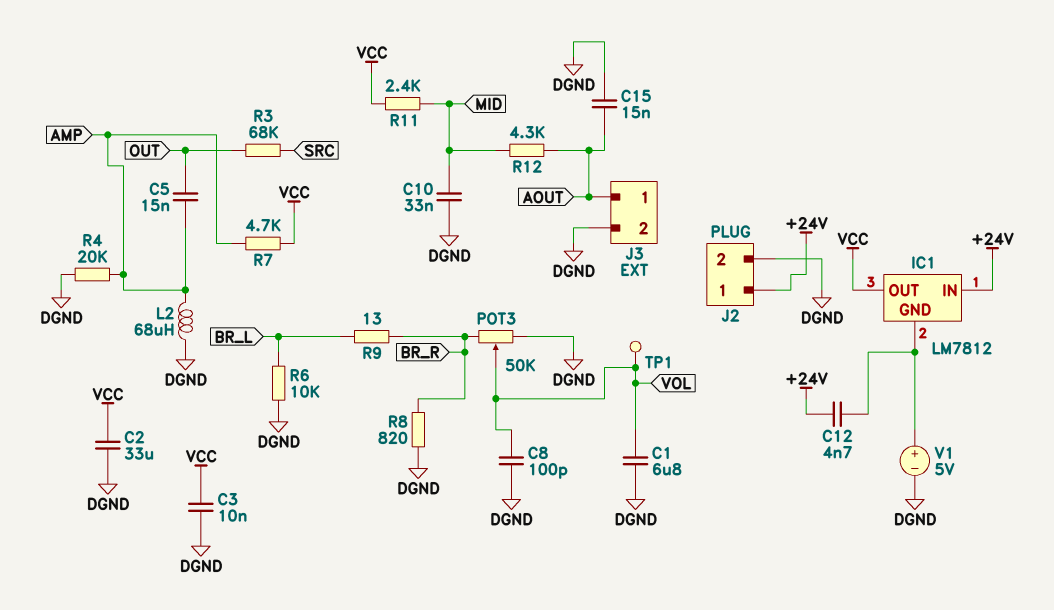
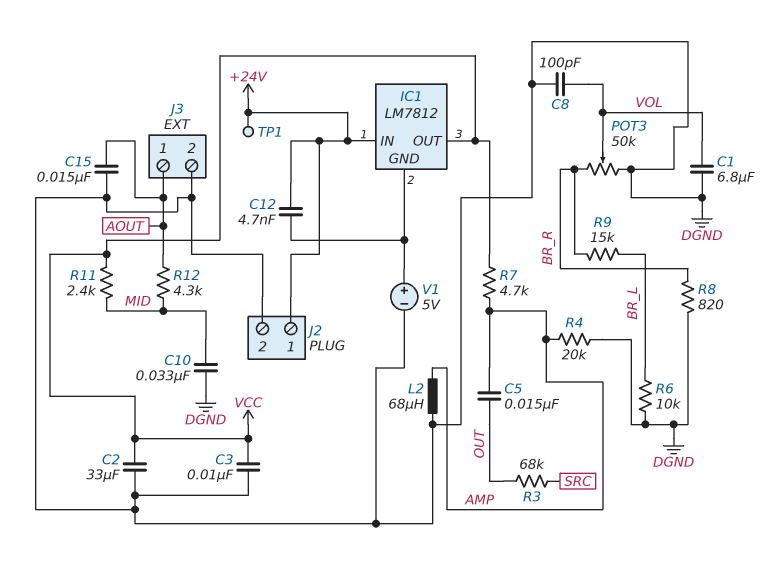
R9: 13 (BR_L, BR_R) -> 15k (BR_L, BR_R)
TP1: test point (VOL) -> test point (+24V)

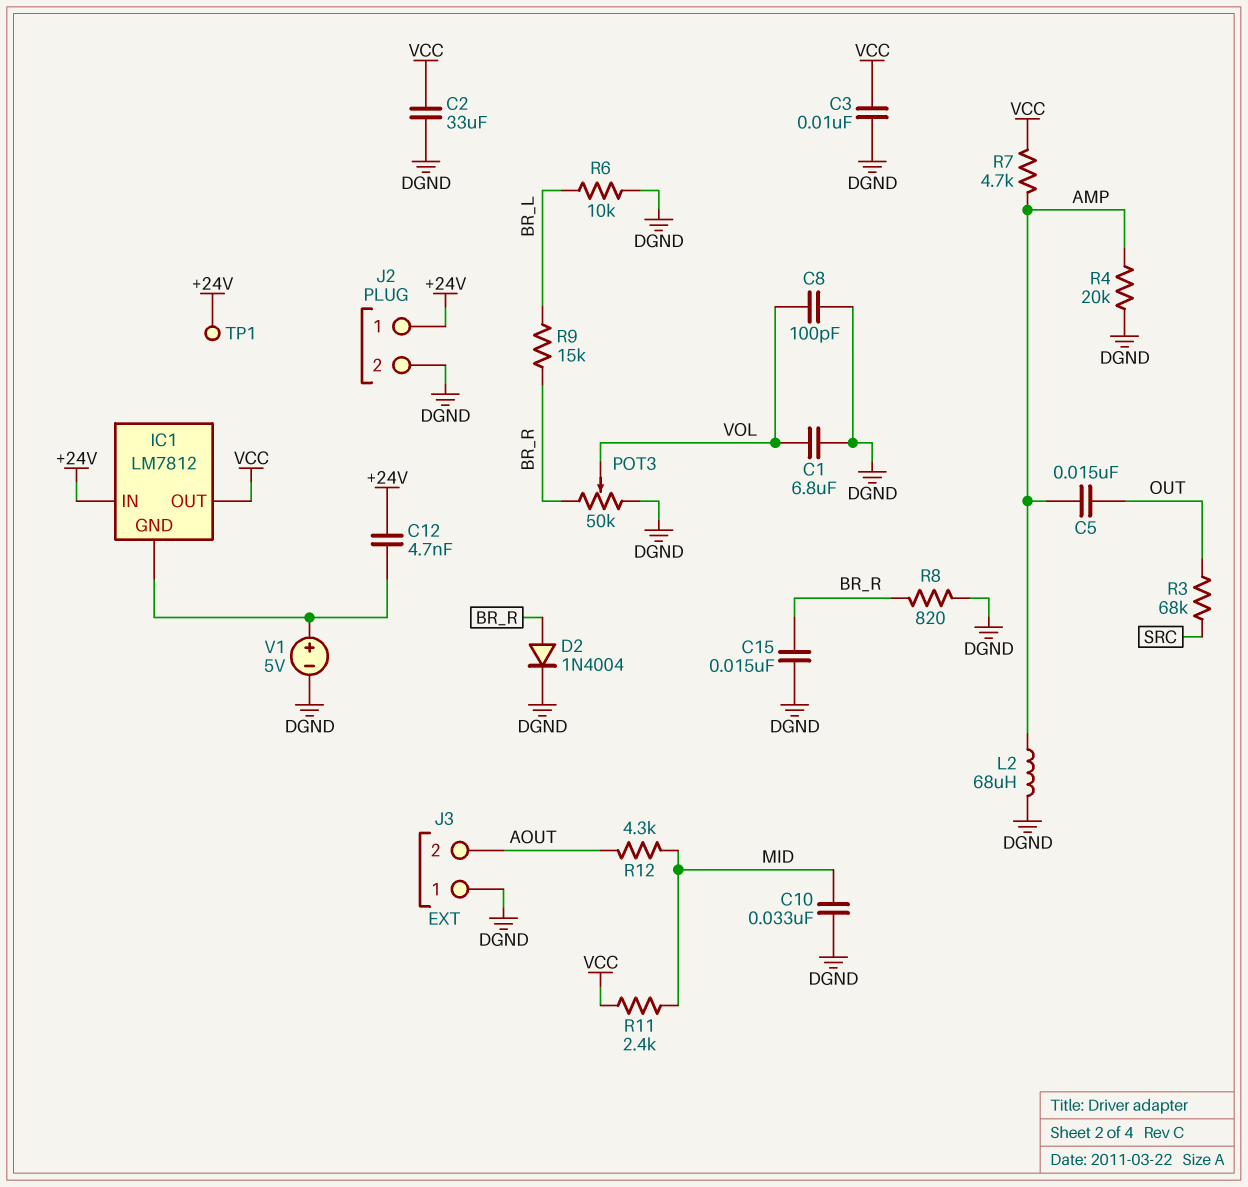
C15: 15nF (AOUT, DGND) -> 15nF (BR_R, DGND)
D2: none -> diode 1N4004 (A BR_R, K DGND)
J3 pin 1: AOUT -> DGND
J3 pin 2: DGND -> AOUT

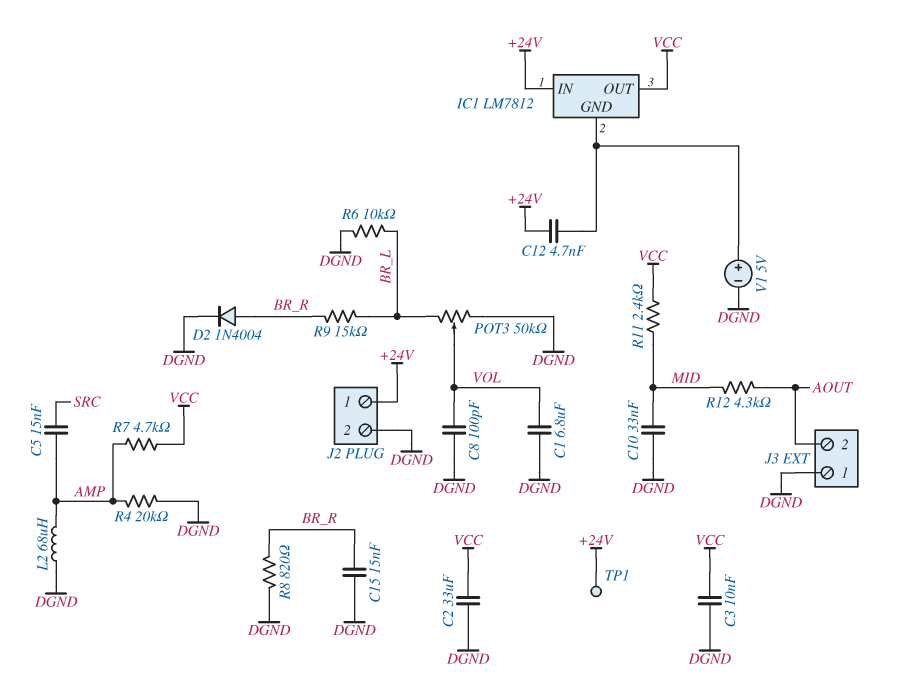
C5: 15nF (AMP, OUT) -> 15nF (AMP, SRC)
POT3: 50k (BR_R, DGND, wiper VOL) -> 50k (BR_L, DGND, wiper VOL)
R3: 68k (OUT, SRC) -> none

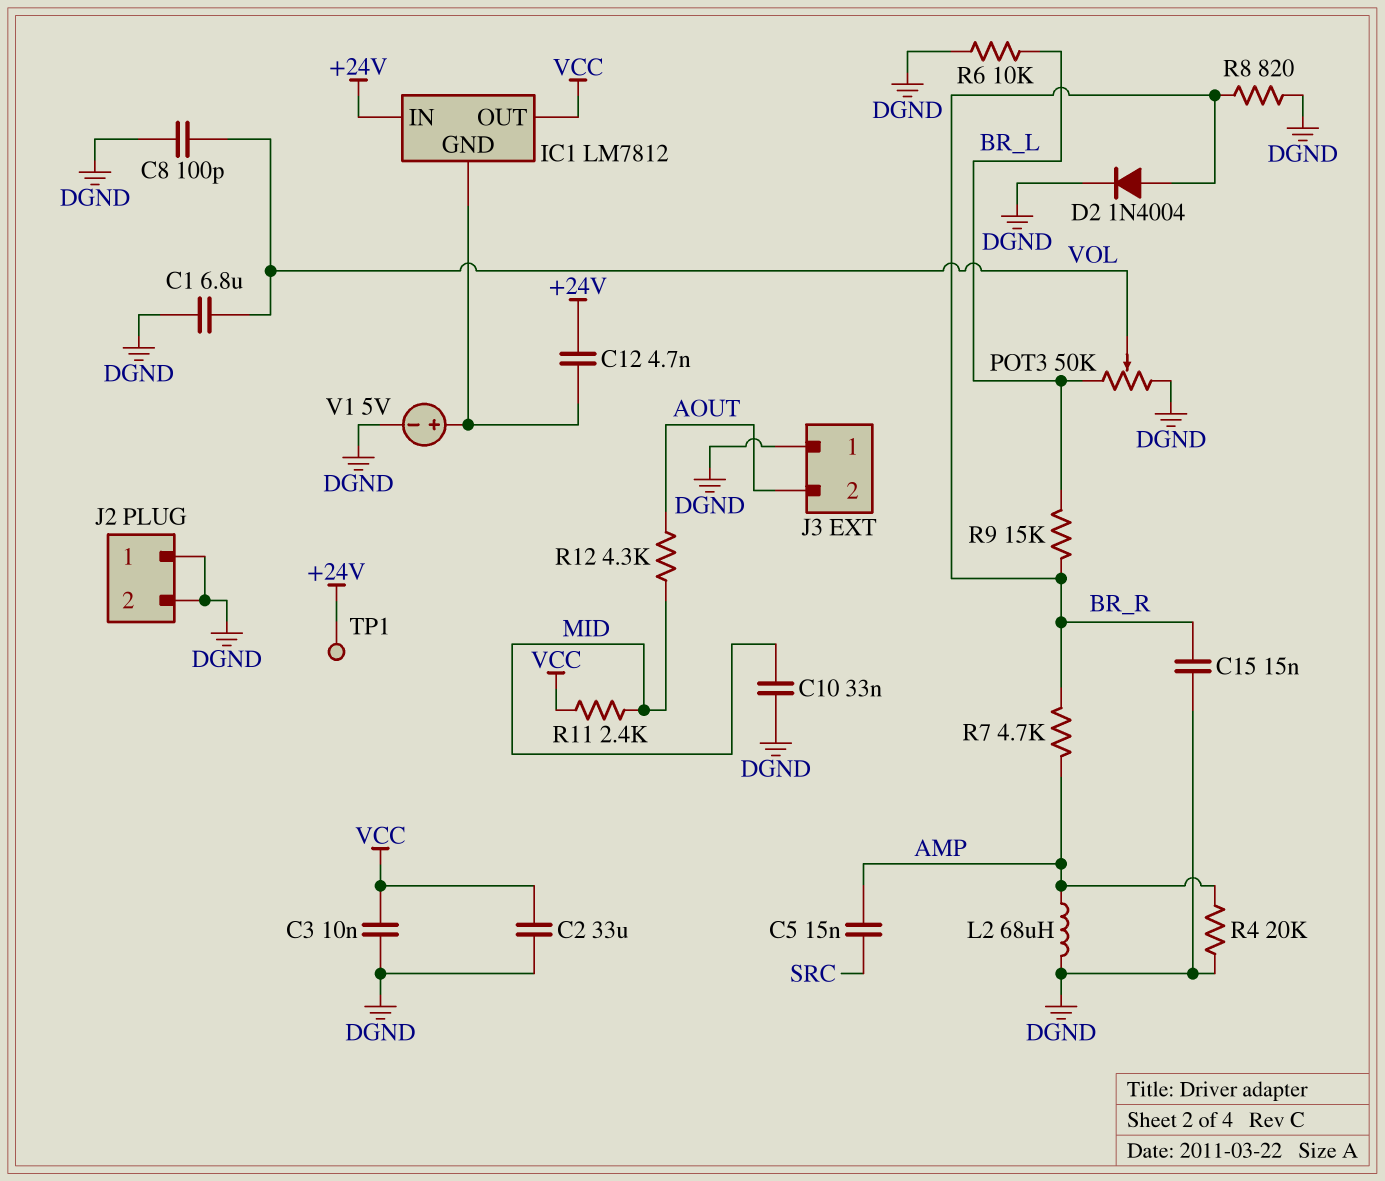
J2 pin 1: +24V -> DGND
R7: 4.7k (AMP, VCC) -> 4.7k (AMP, BR_R)

